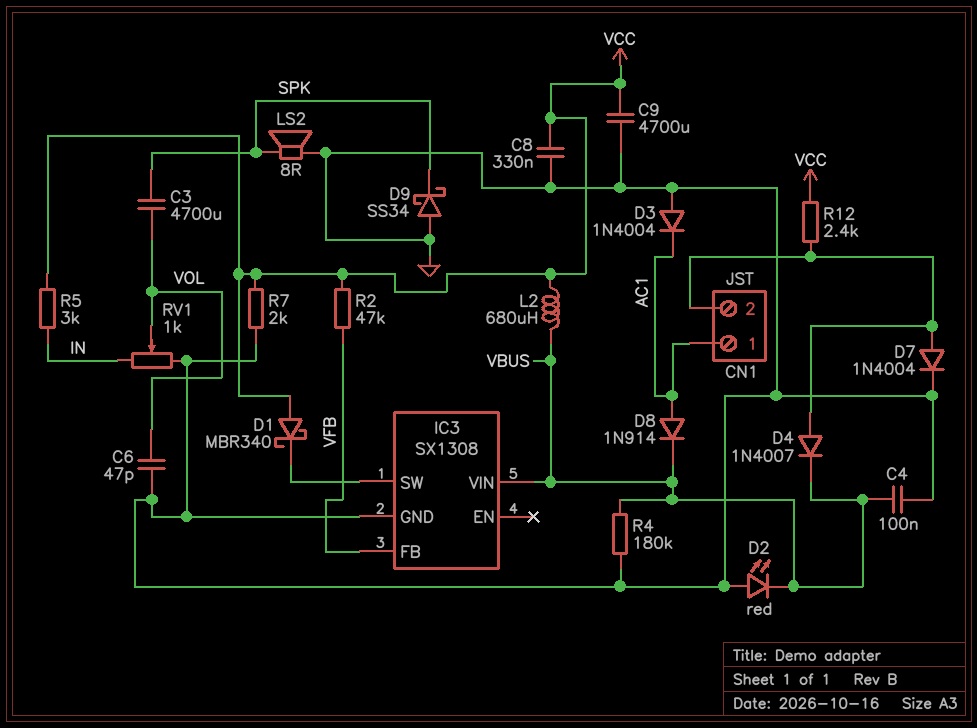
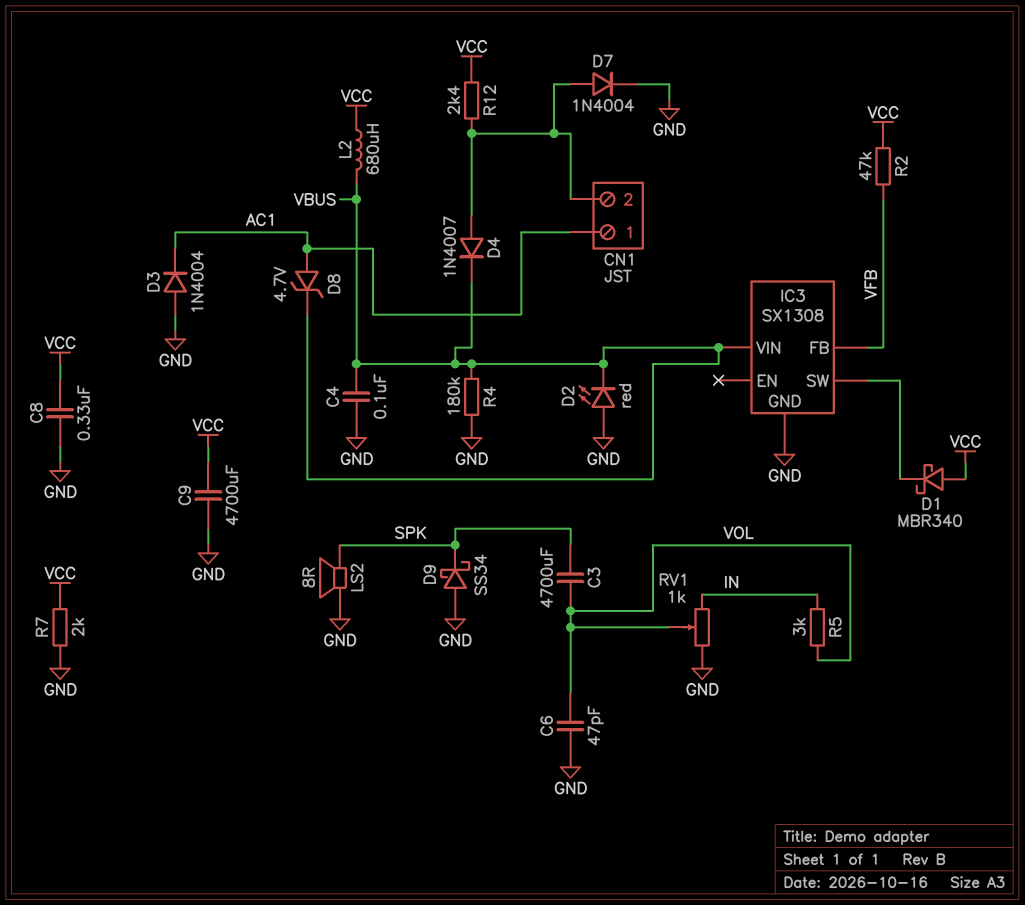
D8: diode 1N914 (A AC1, K VBUS) -> zener 4.7V (A AC1, K VBUS)
R5: 3k (IN, VCC) -> 3k (IN, VOL)

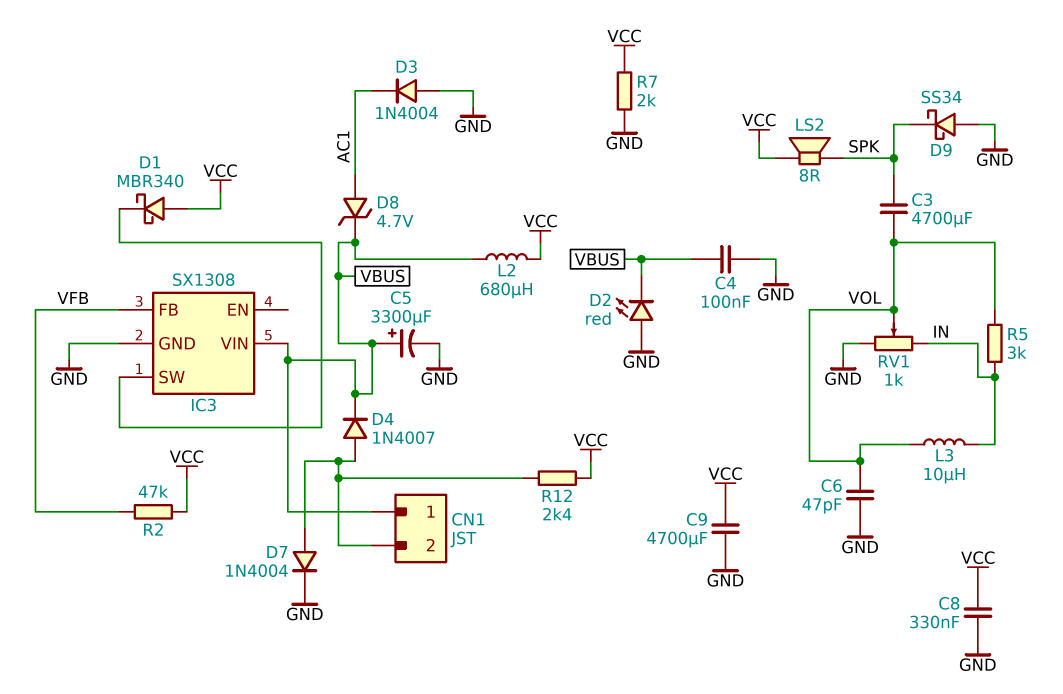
C5: none -> 3300uF (plus VBUS, minus GND)
CN1 pin 1: AC1 -> VBUS
L3: none -> 10uH (IN, VOL)
LS2: speaker 8R (GND, SPK) -> speaker 8R (SPK, VCC)
R4: 180k (GND, VBUS) -> none

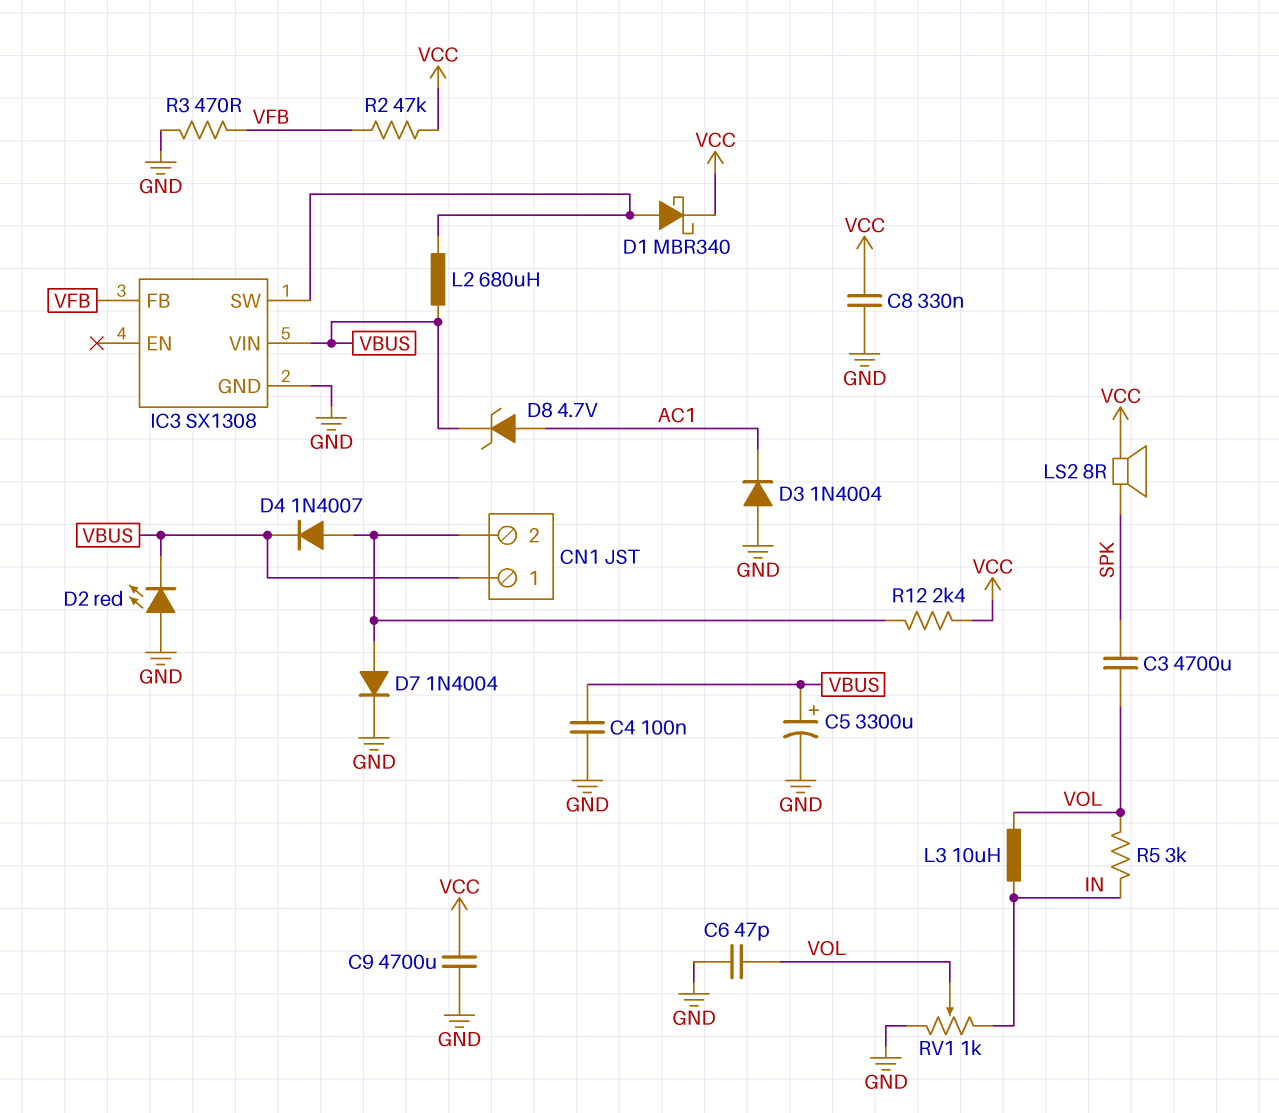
D1: schottky MBR340 (A VCC, K IC3/SW) -> schottky MBR340 (A IC3/SW, K VCC)
D9: schottky SS34 (A GND, K SPK) -> none
L2: 680uH (VBUS, VCC) -> 680uH (IC3/SW, VBUS)
R3: none -> 470 (GND, VFB)
R7: 2k (GND, VCC) -> none

